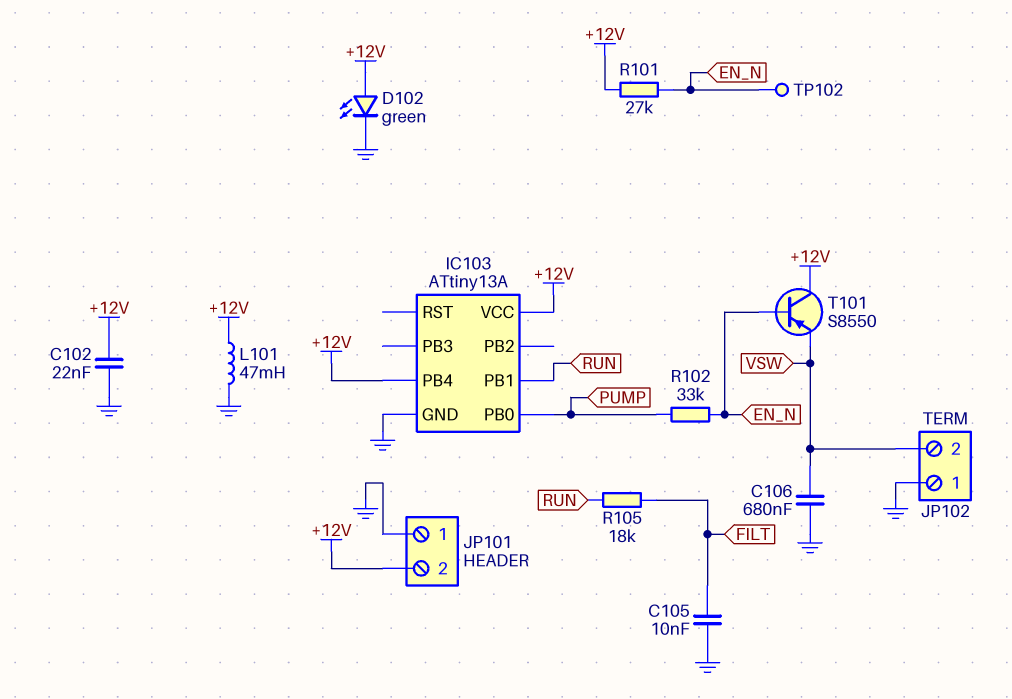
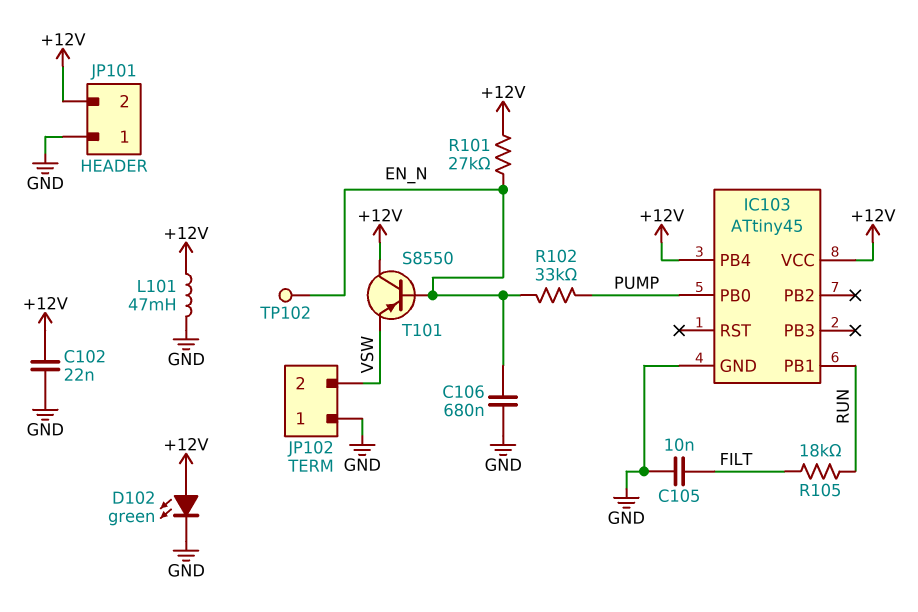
C106: 680nF (GND, VSW) -> 680nF (EN_N, GND)
IC103: ATtiny13A -> ATtiny45

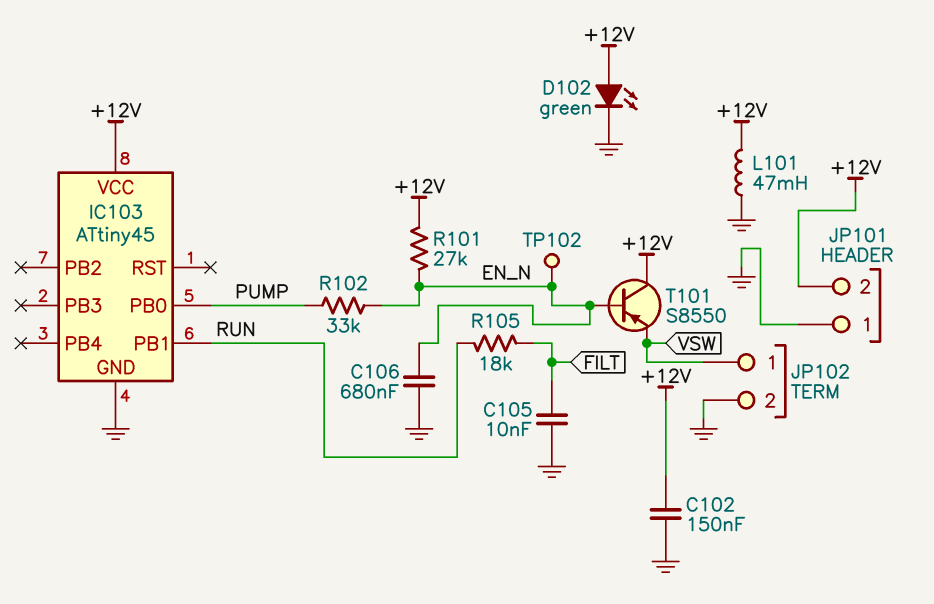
C102: 22nF (+12V, GND) -> 150nF (+12V, GND)
IC103 pin PB4: +12V -> none
JP102 pin 1: GND -> VSW
JP102 pin 2: VSW -> GND

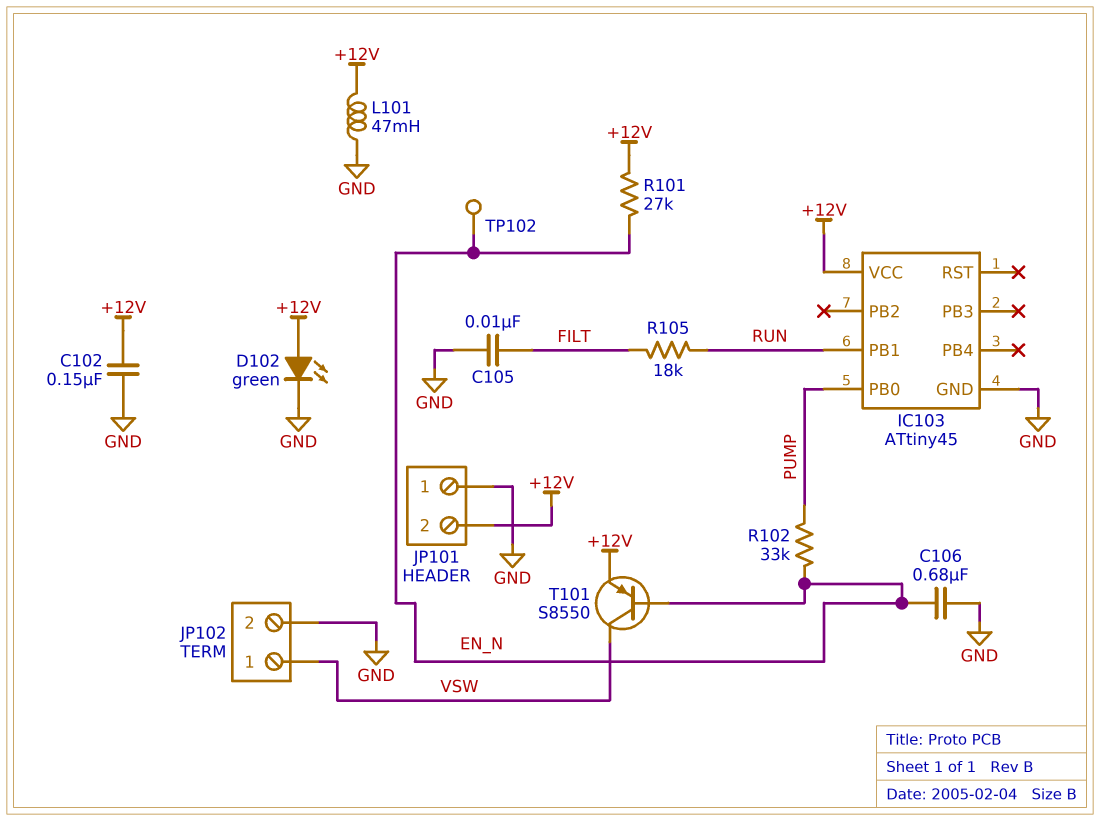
T101: PNP S8550 (B EN_N, C +12V, E VSW) -> PNP S8550 (B EN_N, C VSW, E +12V)

